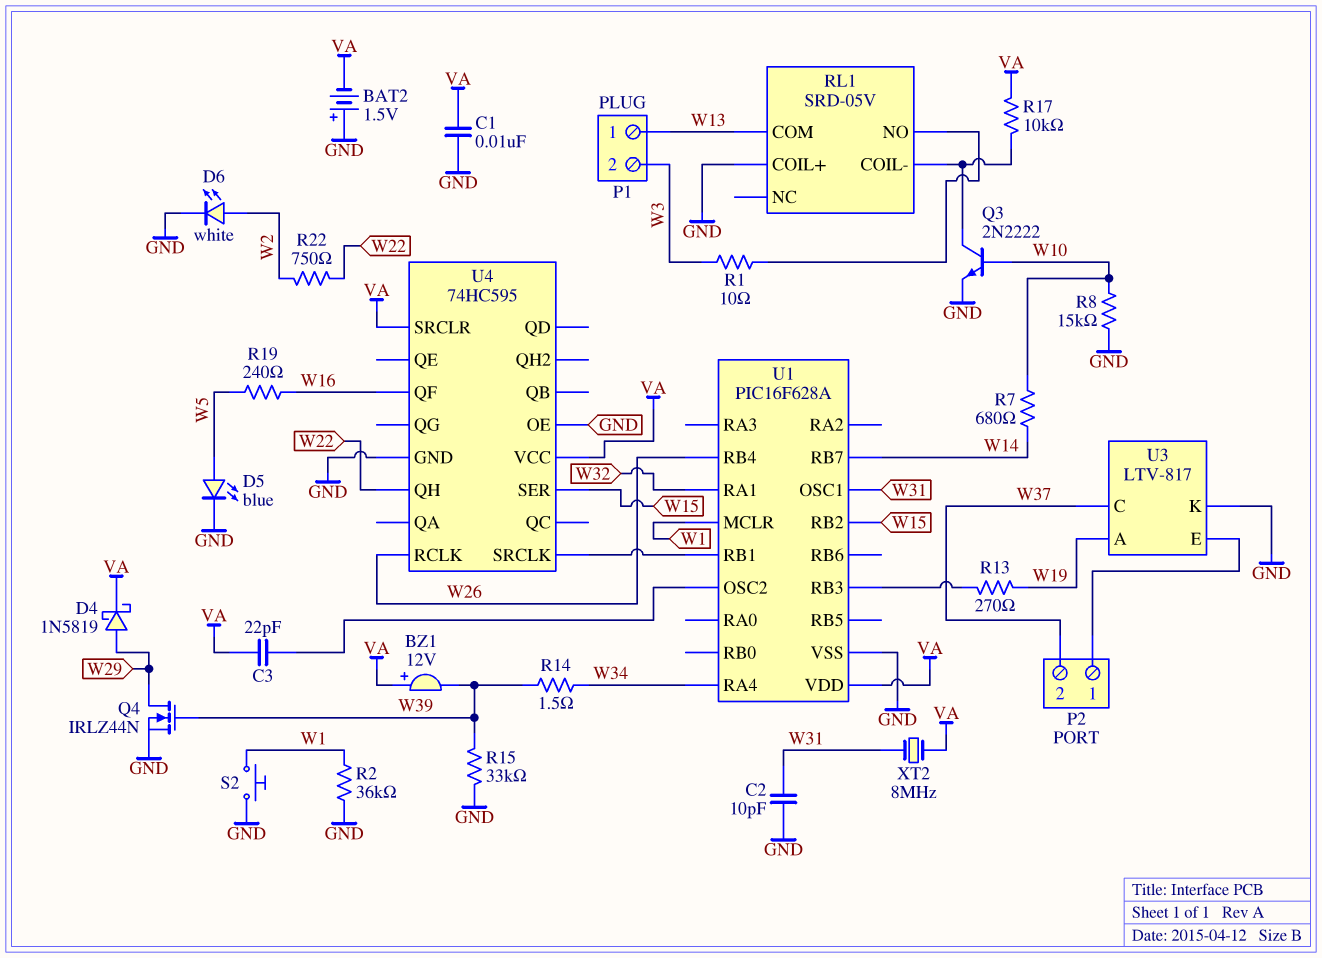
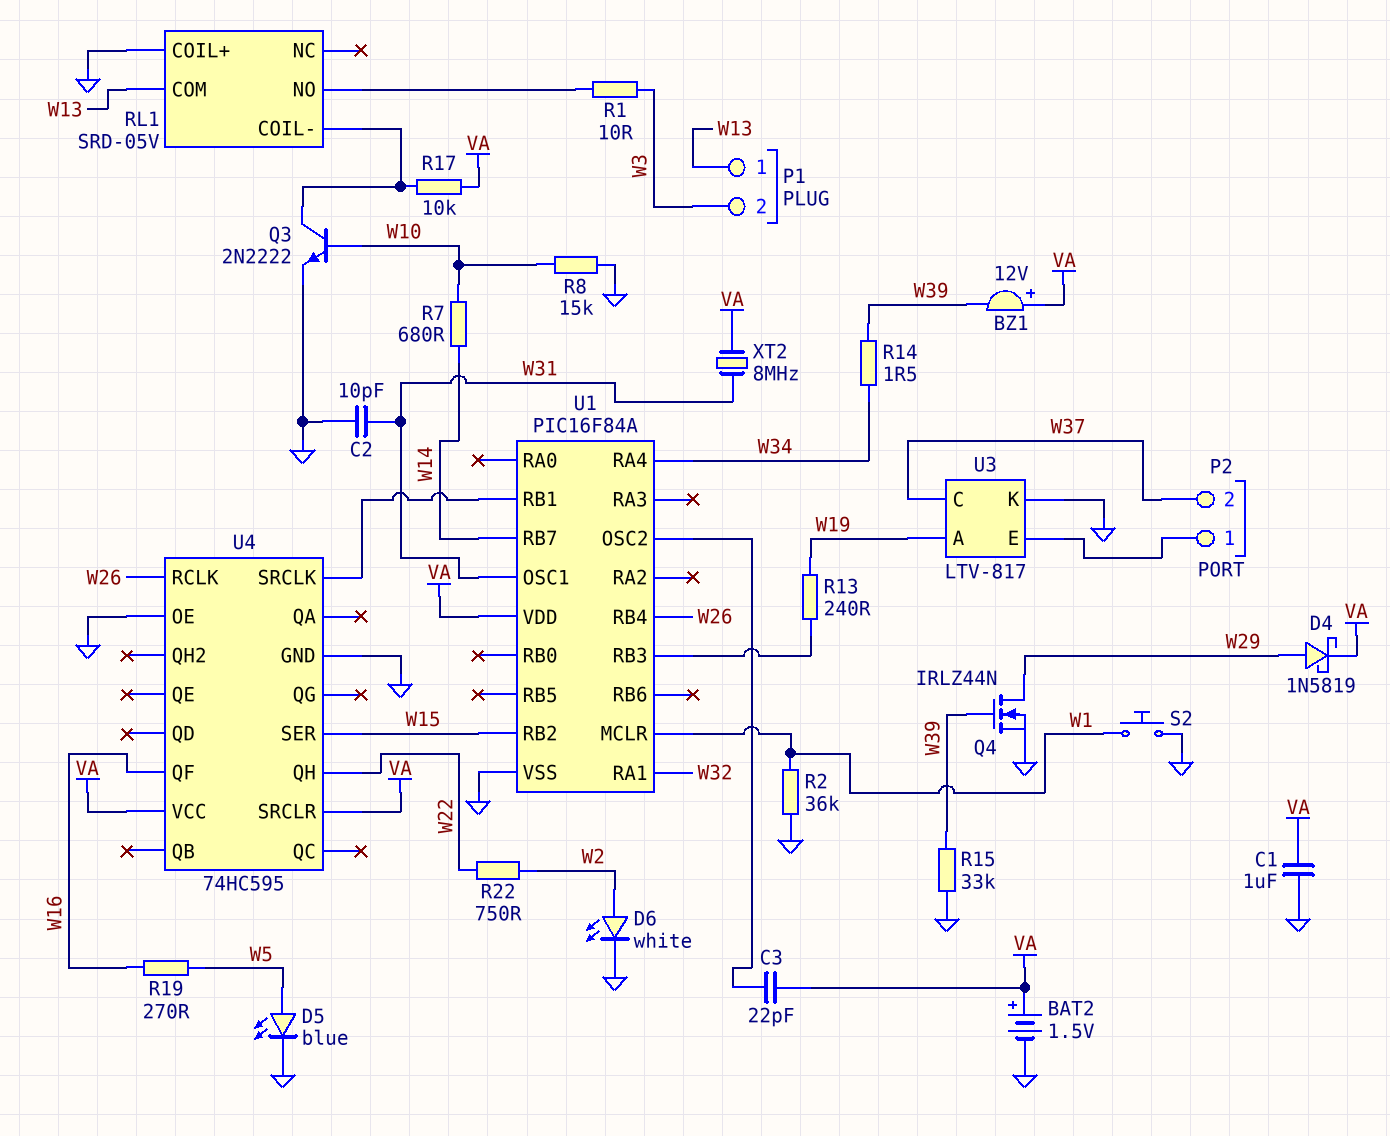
BAT2: 1.5V (plus GND, minus VA) -> 1.5V (plus VA, minus GND)
C1: 10nF (GND, VA) -> 1uF (GND, VA)
R13: 270 (U1/RB3, W19) -> 240 (U1/RB3, W19)
R19: 240 (W5, W16) -> 270 (W5, W16)
U1: PIC16F628A -> PIC16F84A

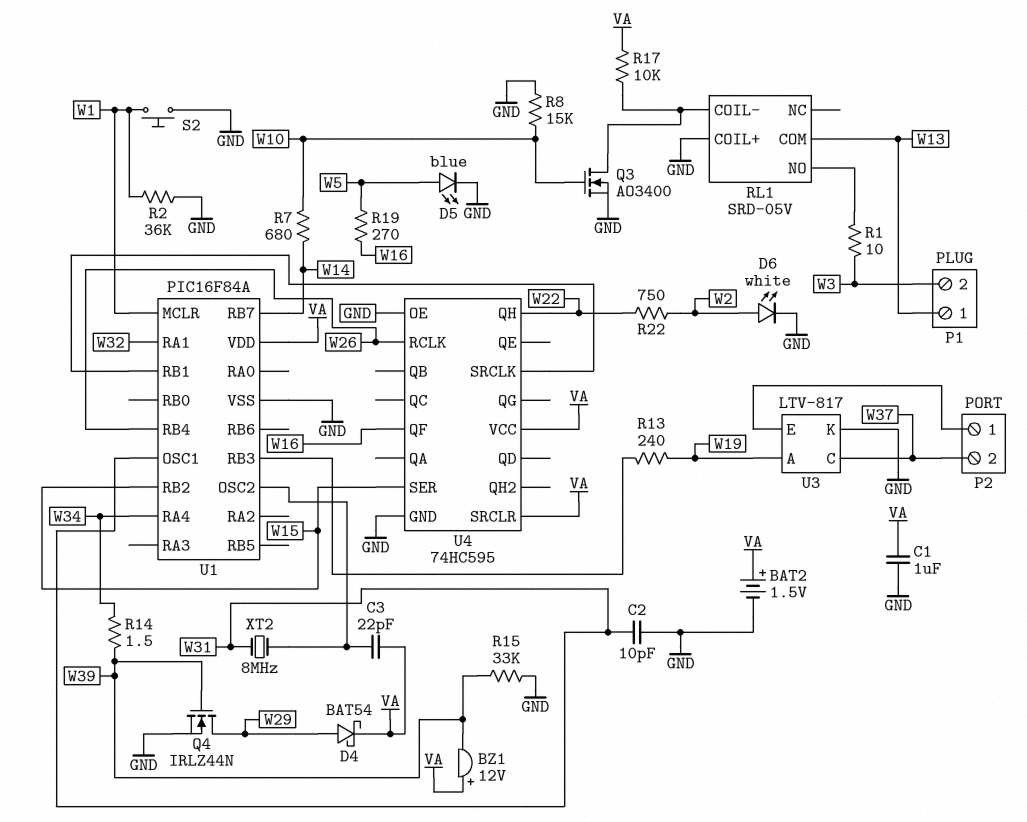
D4: schottky 1N5819 (A W29, K VA) -> schottky BAT54 (A W29, K VA)
Q3: NPN 2N2222 (B W10, C RL1/COIL-, E GND) -> NMOS AO3400 (G W10, D RL1/COIL-, S GND)
XT2: 8MHz (VA, W31) -> 8MHz (U1/OSC2, W31)

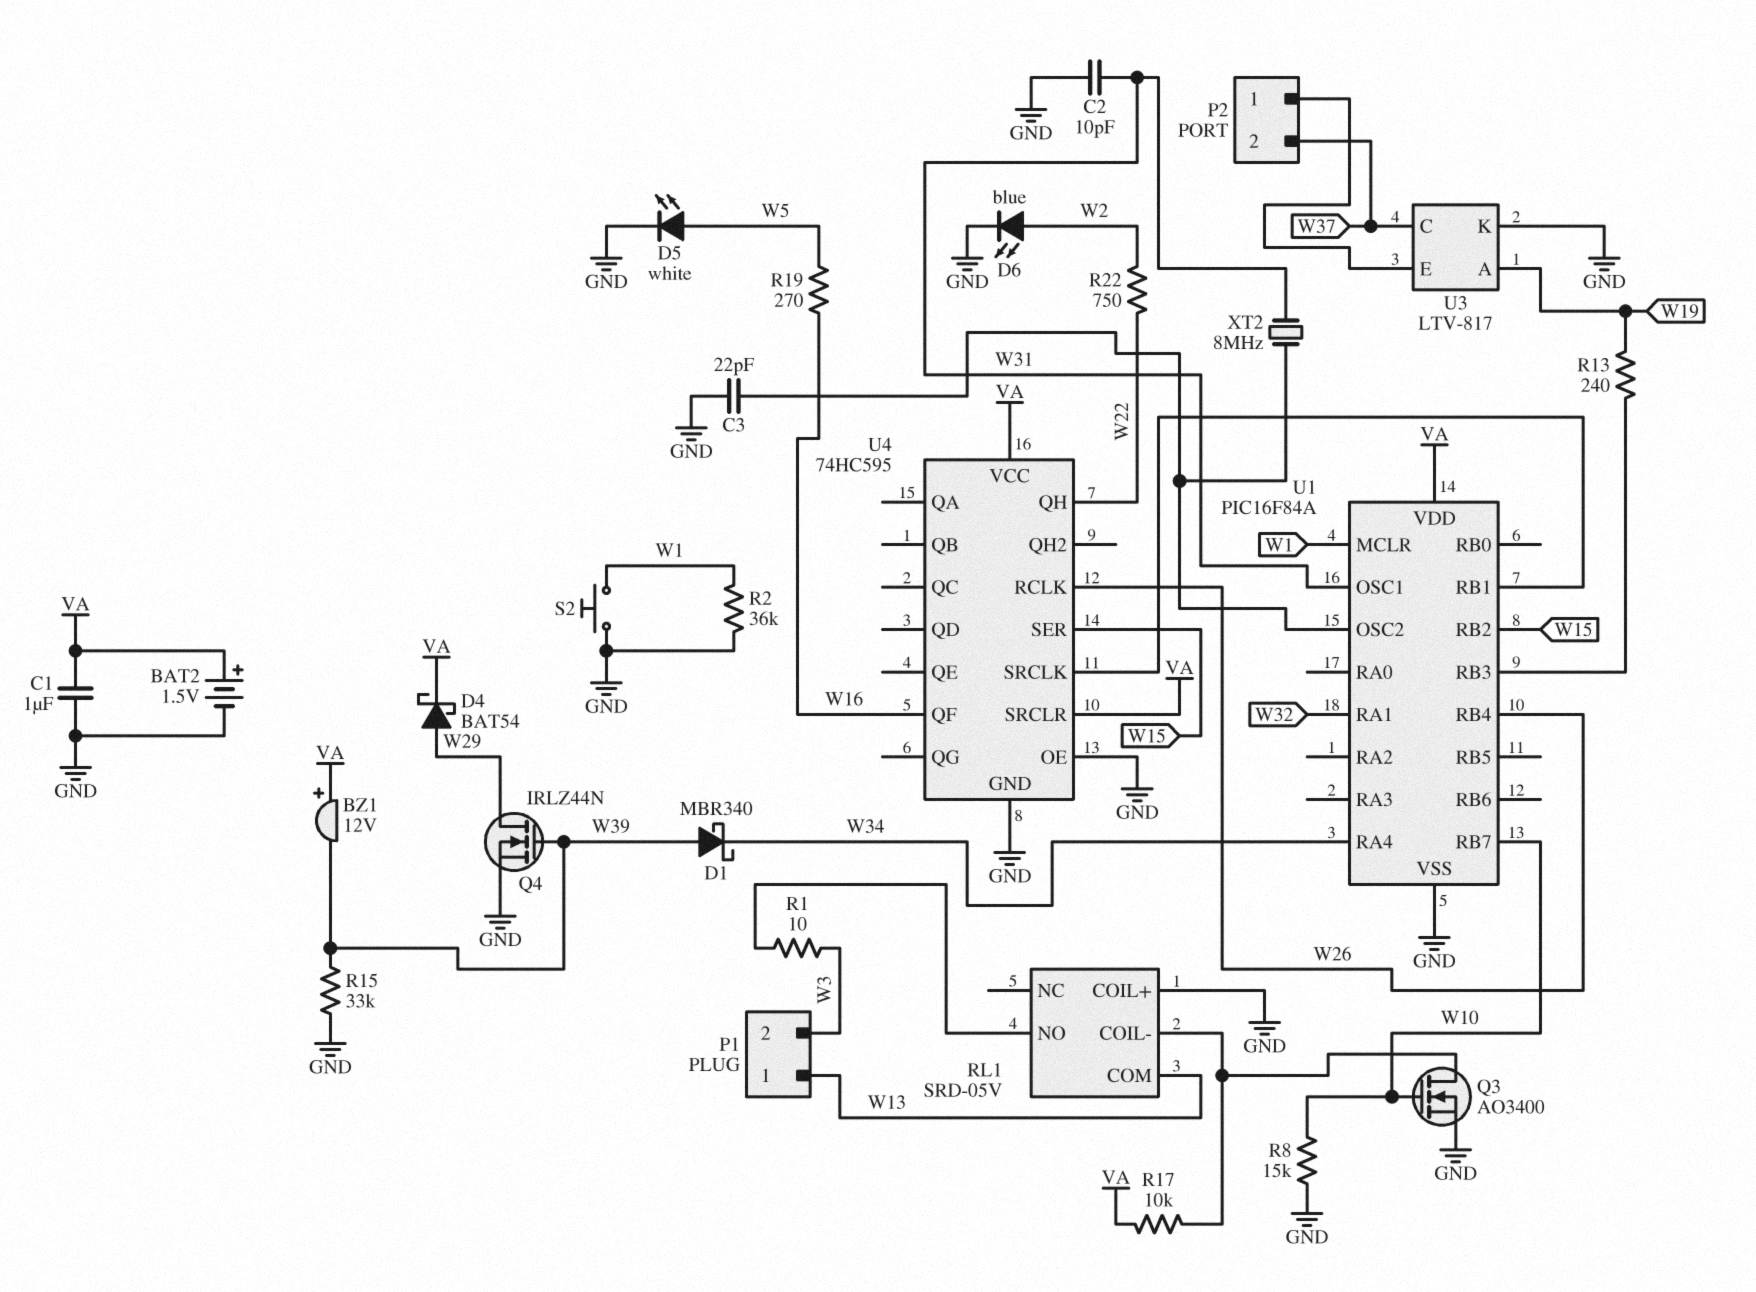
C3: 22pF (U1/OSC2, VA) -> 22pF (GND, U1/OSC2)
D1: none -> schottky MBR340 (A W39, K W34)
D5: LED blue (A W5, K GND) -> LED white (A W5, K GND)
D6: LED white (A W2, K GND) -> LED blue (A W2, K GND)
R7: 680 (W10, W14) -> none
R14: 1.5 (W34, W39) -> none
U1 pin RB7: W14 -> W10

